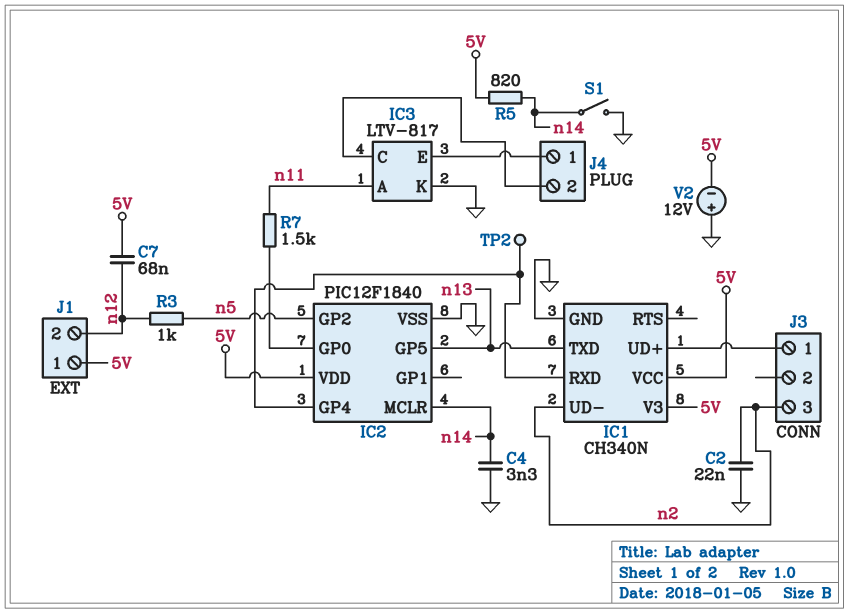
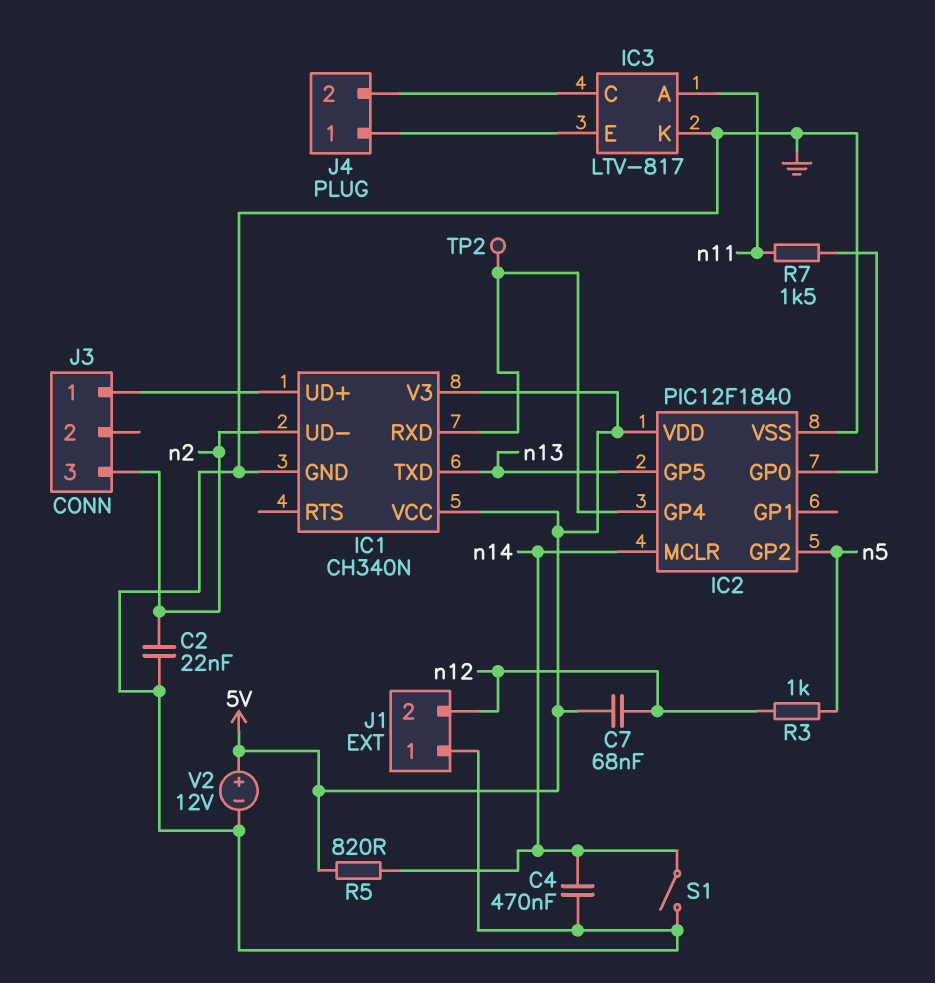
C4: 3.3nF (GND, n14) -> 470nF (GND, n14)
J1 pin 1: 5V -> GND
V2: 12V (plus GND, minus 5V) -> 12V (plus 5V, minus GND)

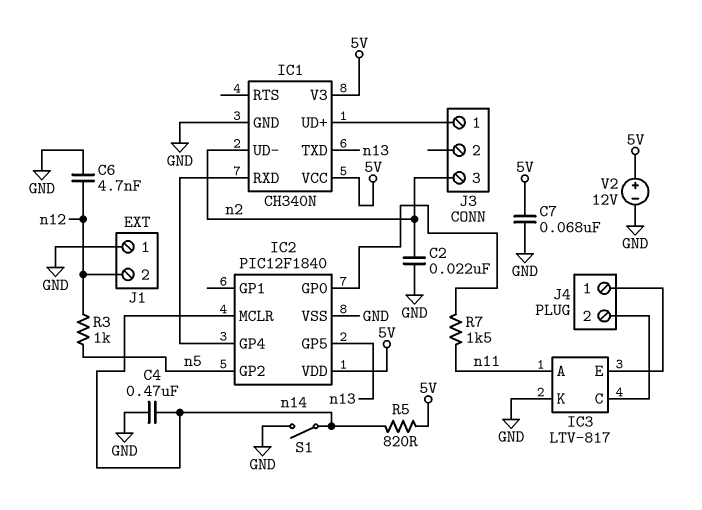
C6: none -> 4.7nF (GND, n12)
C7: 68nF (5V, n12) -> 68nF (5V, GND)
TP2: test point (IC1/RXD) -> none

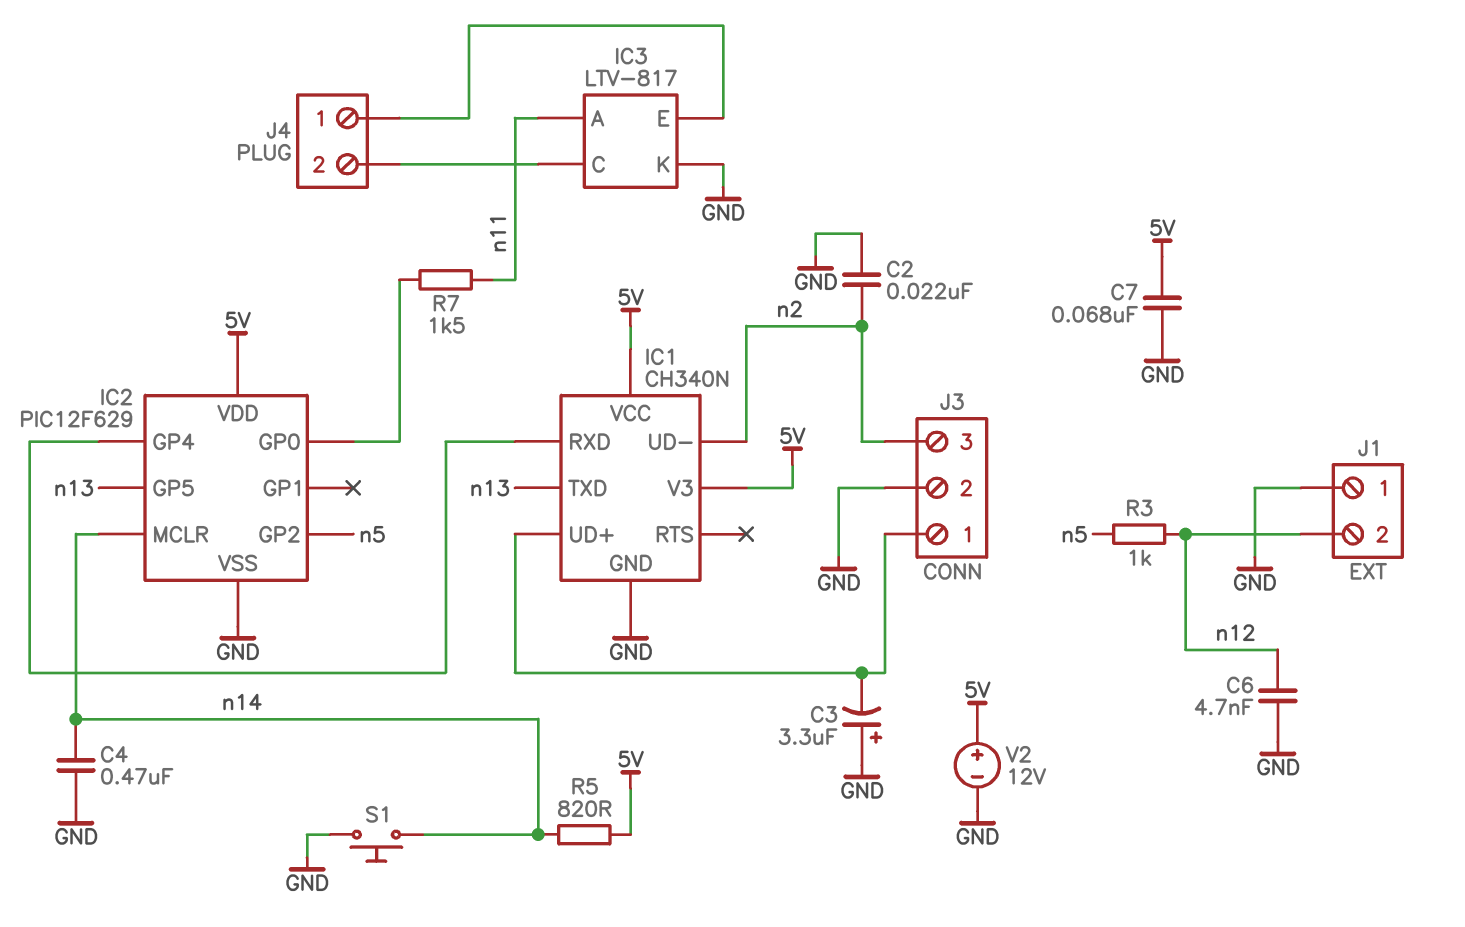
C3: none -> 3.3uF (plus GND, minus IC1/UD+)
IC2: PIC12F1840 -> PIC12F629
J3 pin 2: none -> GND
S1: switch (GND, n14) -> button (GND, n14)

